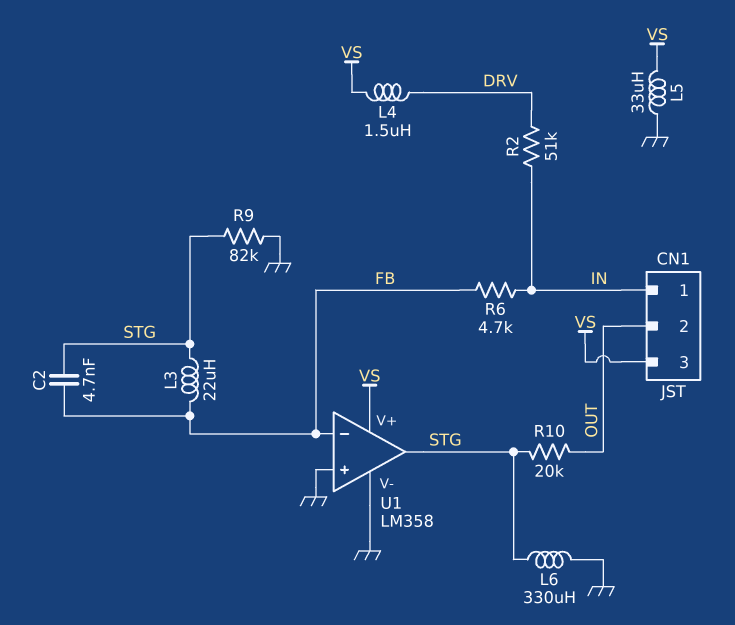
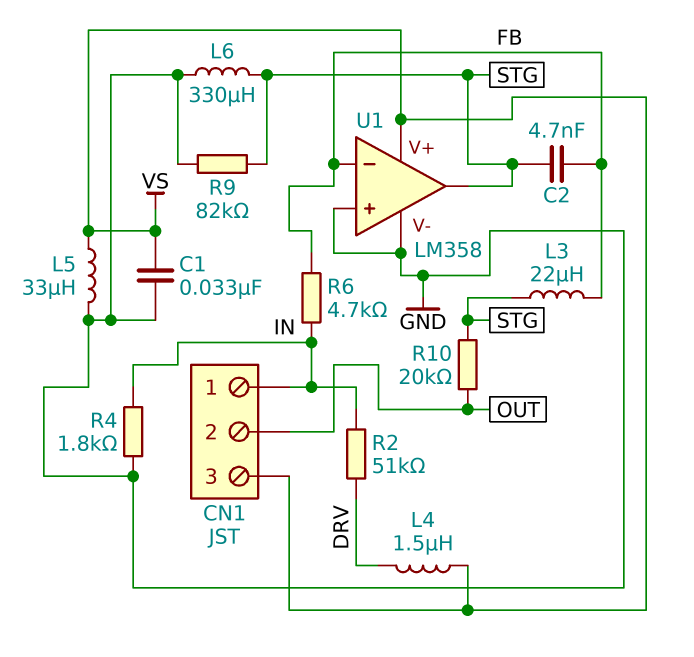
C1: none -> 33nF (GND, VS)
R4: none -> 1.8k (GND, IN)

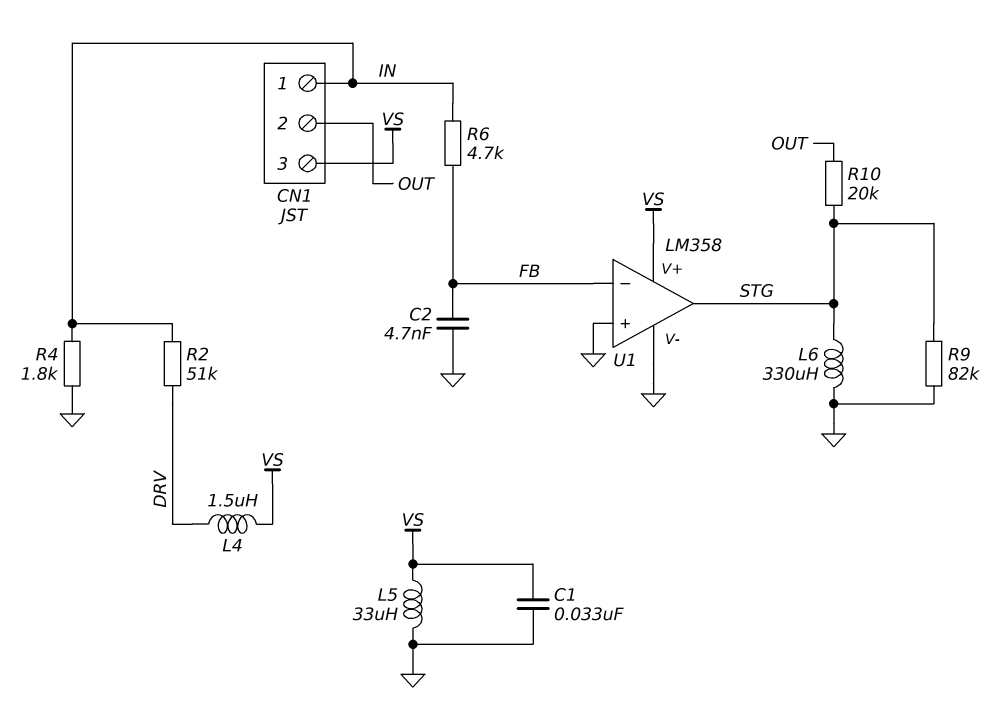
C2: 4.7nF (FB, STG) -> 4.7nF (FB, GND)
L3: 22uH (FB, STG) -> none

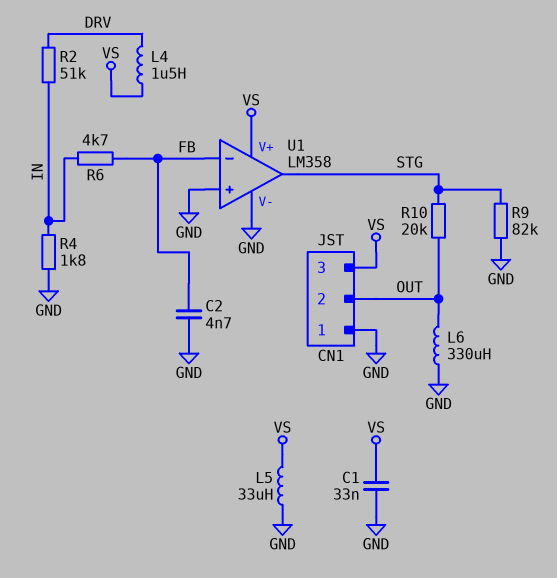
CN1 pin 1: IN -> GND
L6: 330uH (GND, STG) -> 330uH (GND, OUT)

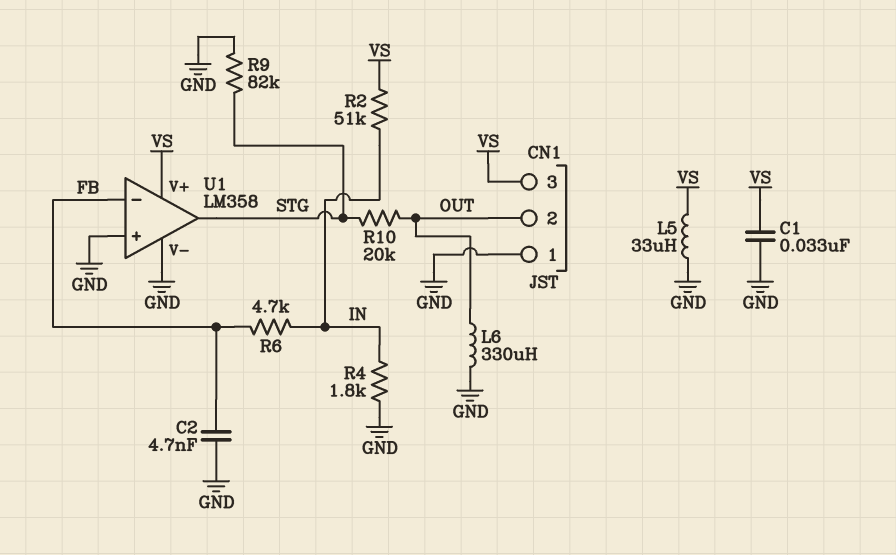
L4: 1.5uH (DRV, VS) -> none
R2: 51k (DRV, IN) -> 51k (IN, VS)

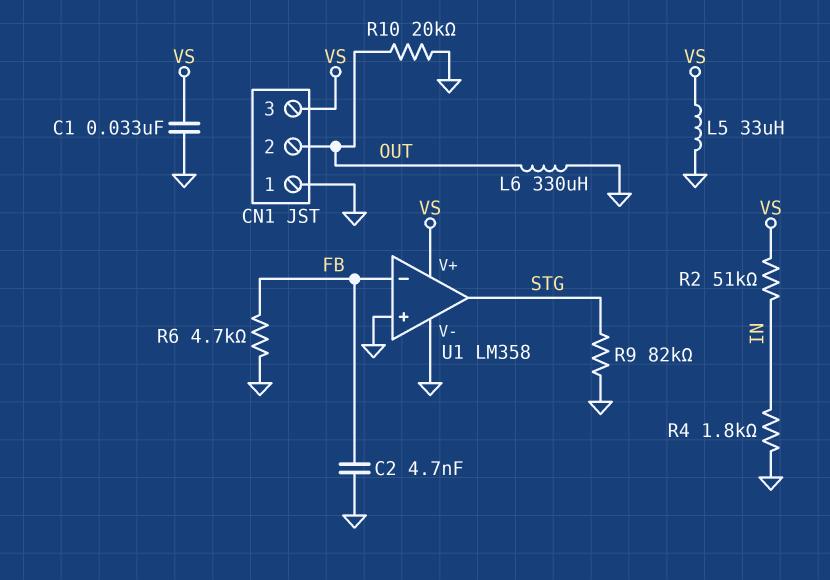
R6: 4.7k (FB, IN) -> 4.7k (FB, GND)
R10: 20k (OUT, STG) -> 20k (GND, OUT)

